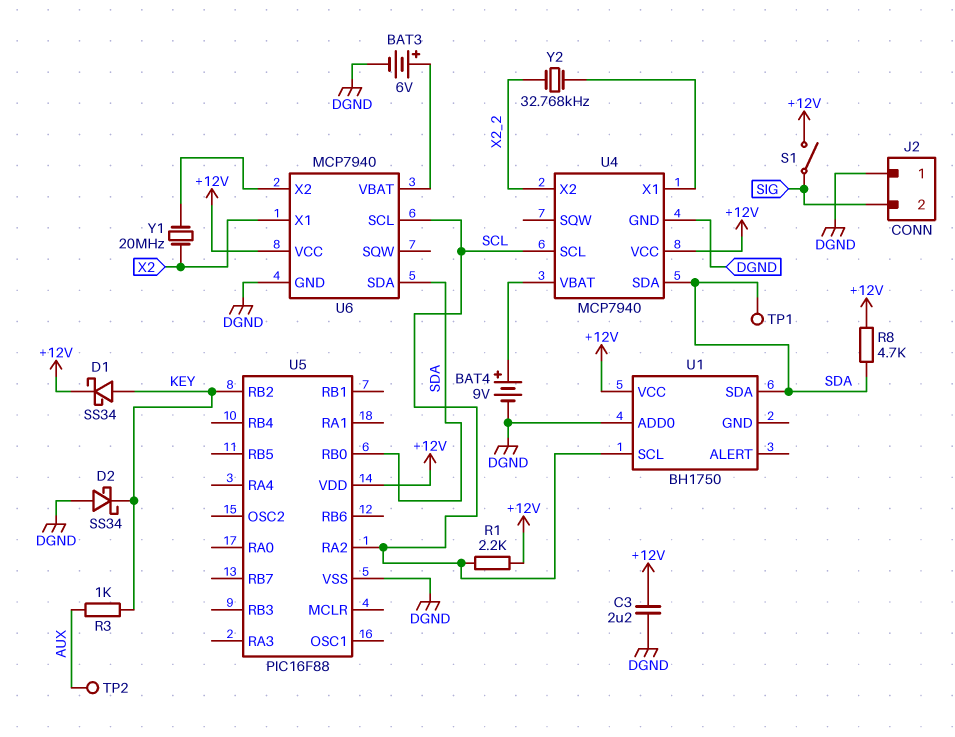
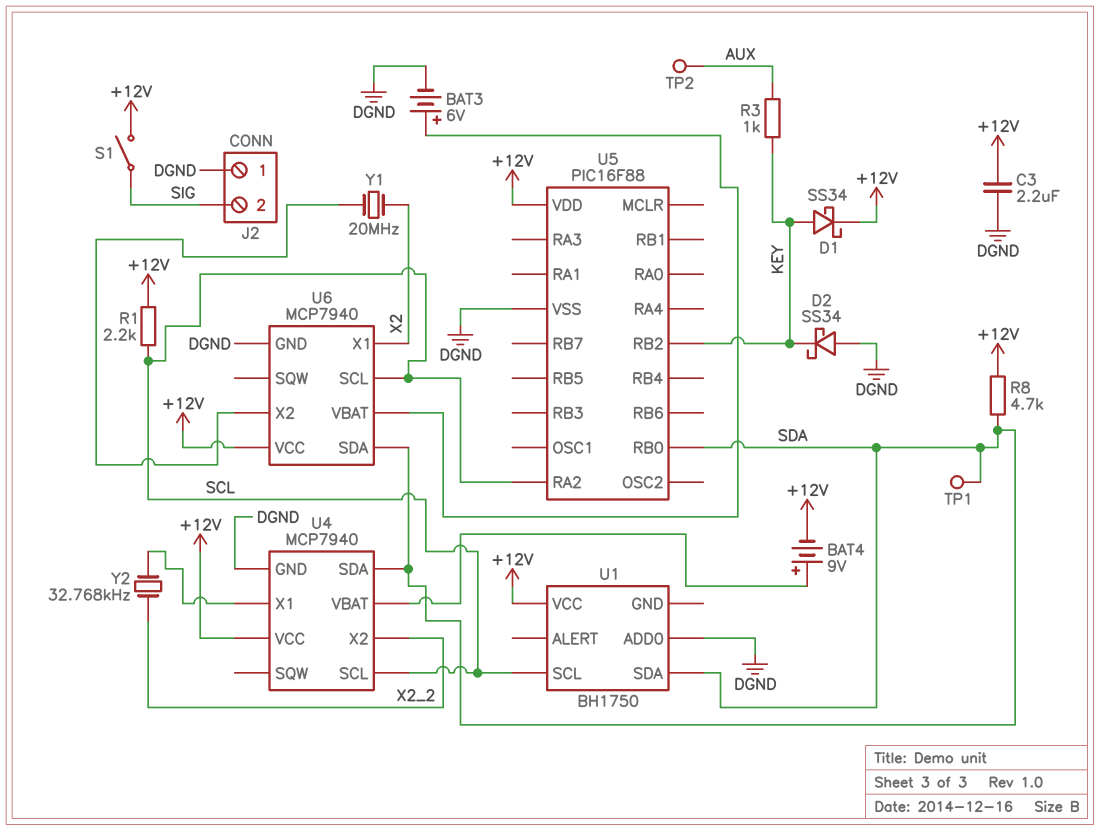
BAT4: 9V (plus U4/VBAT, minus DGND) -> 9V (plus U4/VBAT, minus +12V)

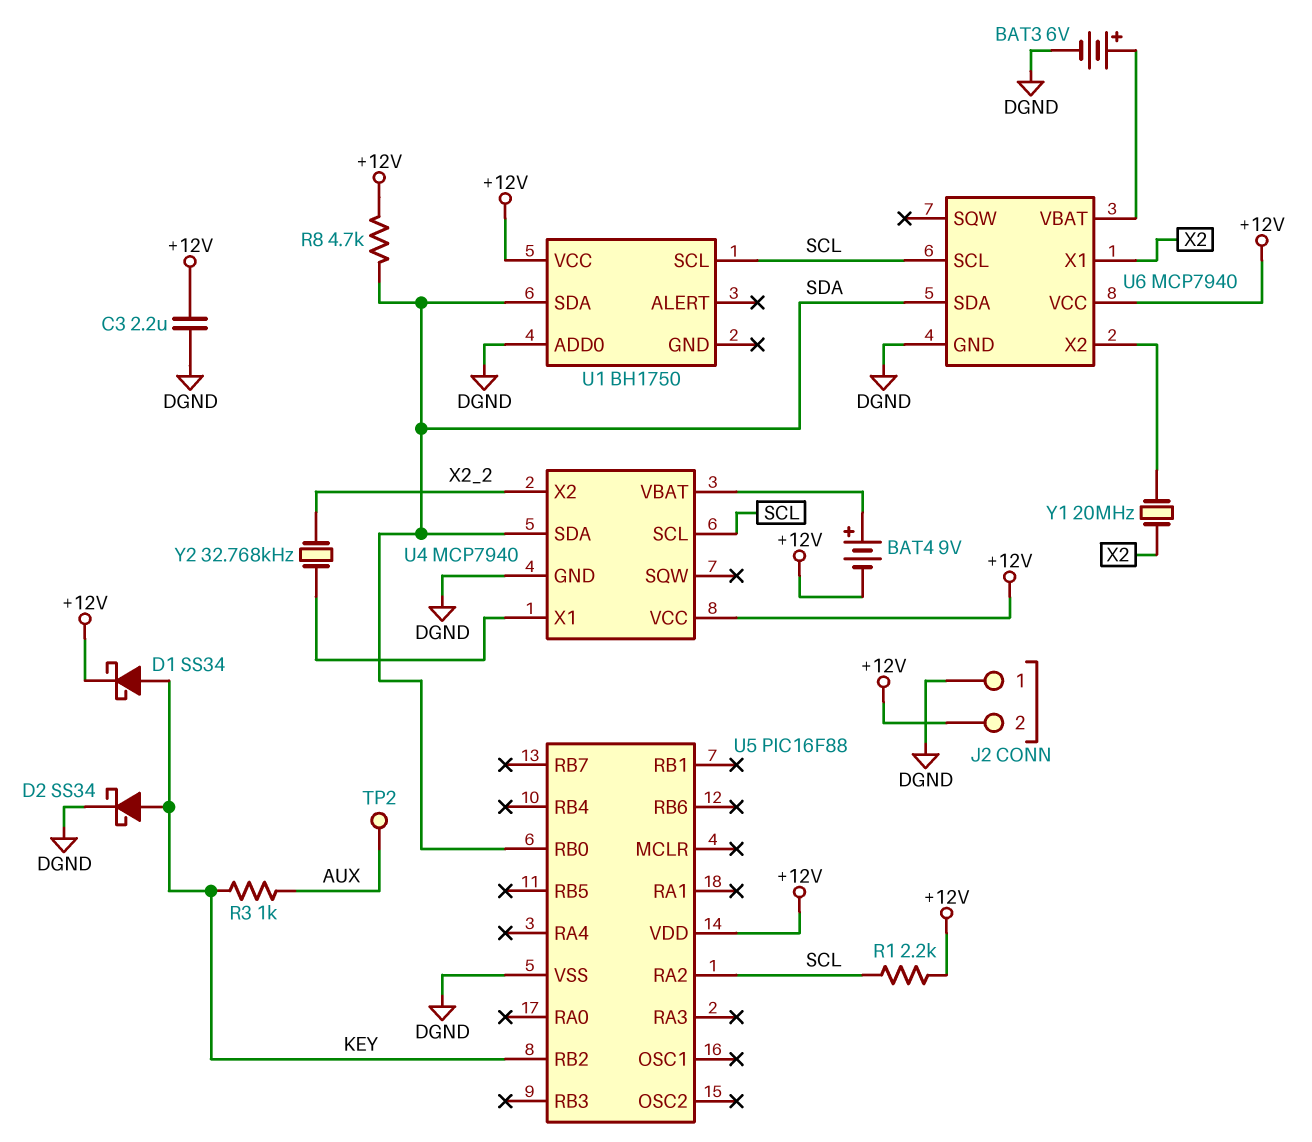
D2: schottky SS34 (A DGND, K KEY) -> schottky SS34 (A KEY, K DGND)
J2 pin 2: SIG -> +12V
S1: switch (+12V, SIG) -> none
TP1: test point (SDA) -> none

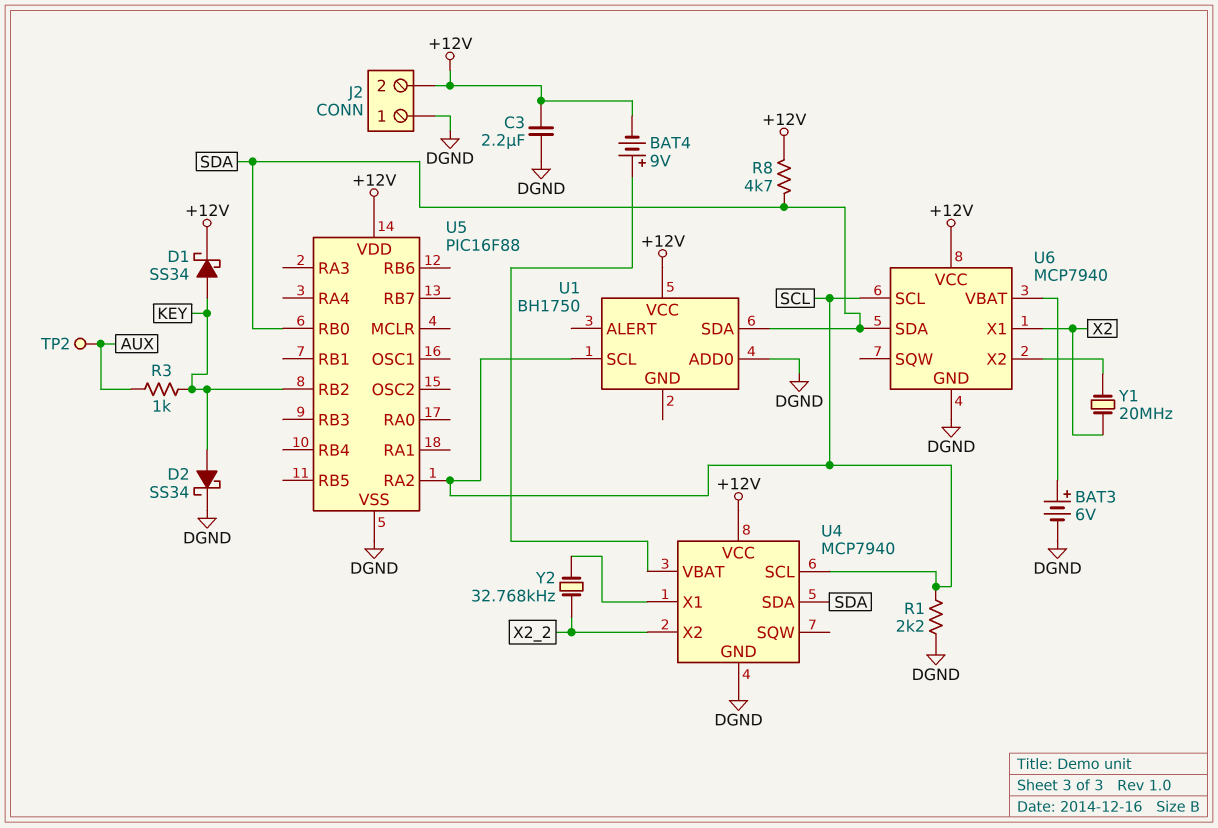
R1: 2.2k (+12V, SCL) -> 2.2k (DGND, SCL)

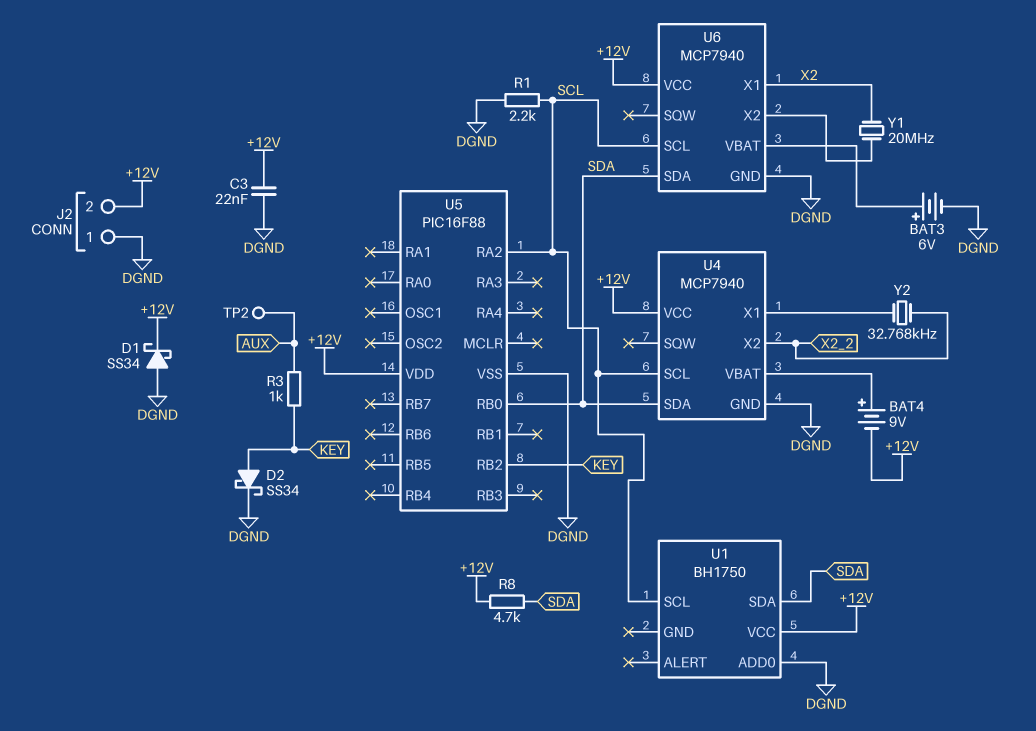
C3: 2.2uF (+12V, DGND) -> 22nF (+12V, DGND)
D1: schottky SS34 (A KEY, K +12V) -> schottky SS34 (A DGND, K +12V)

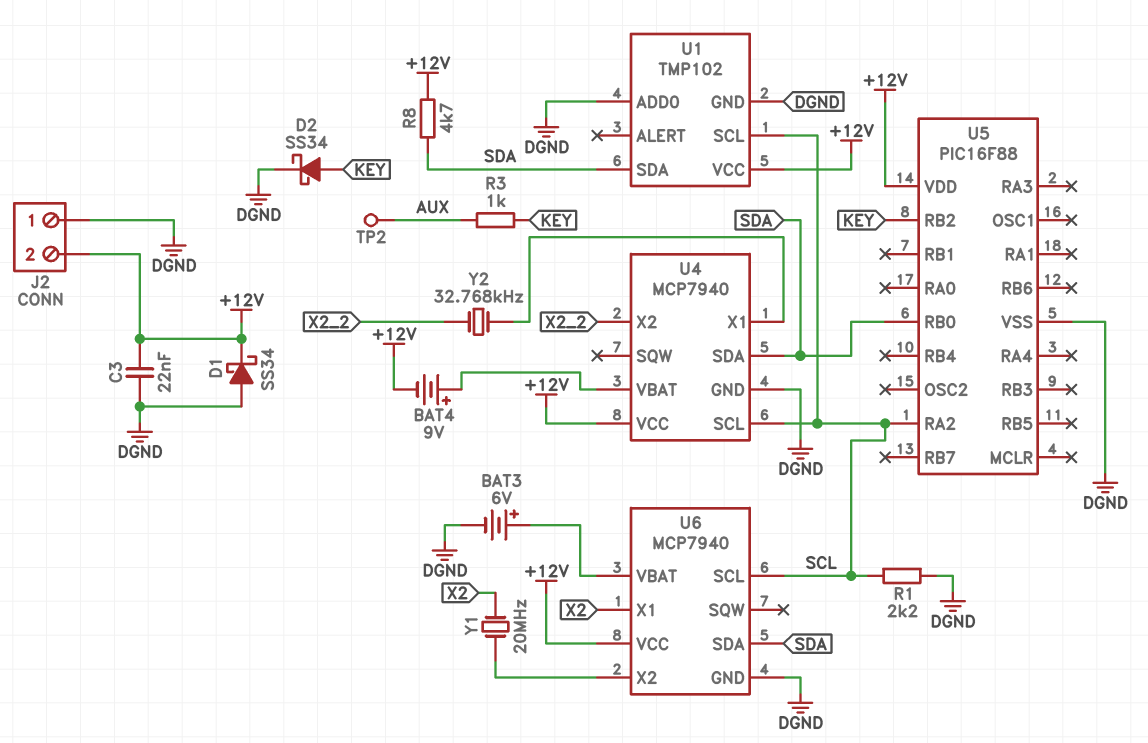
U1: BH1750 -> TMP102
U1 pin GND: none -> DGND

